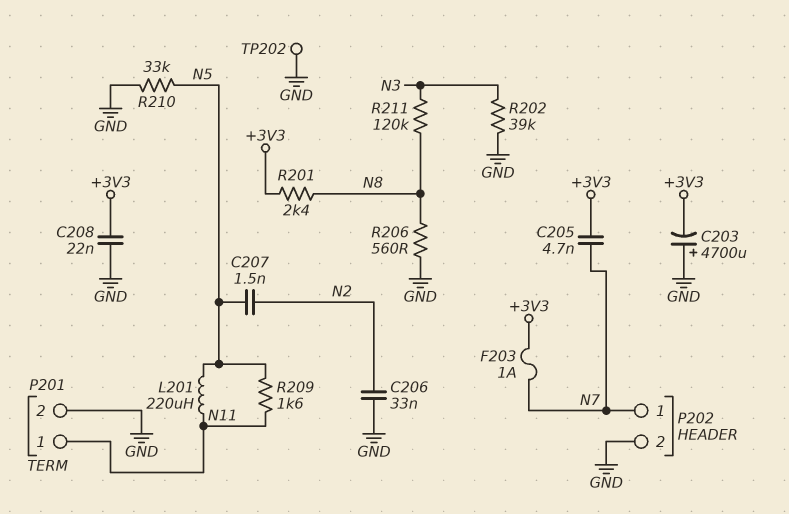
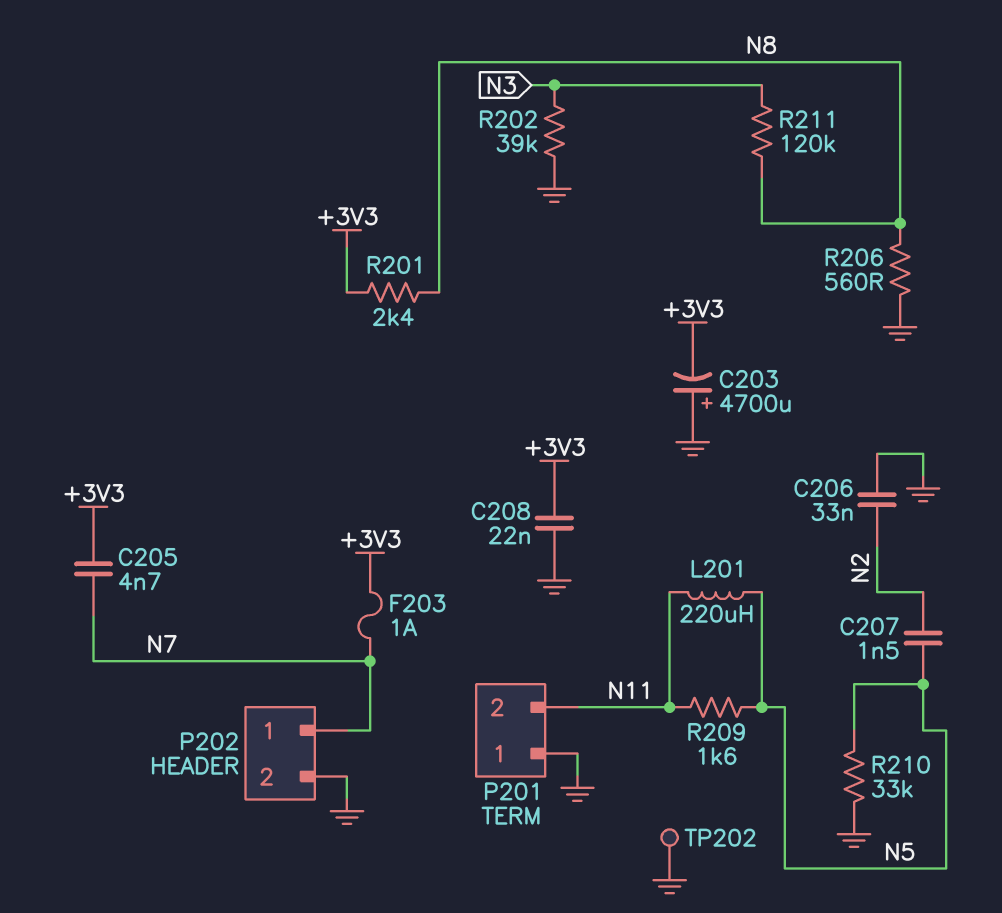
P201 pin 1: N11 -> GND
P201 pin 2: GND -> N11

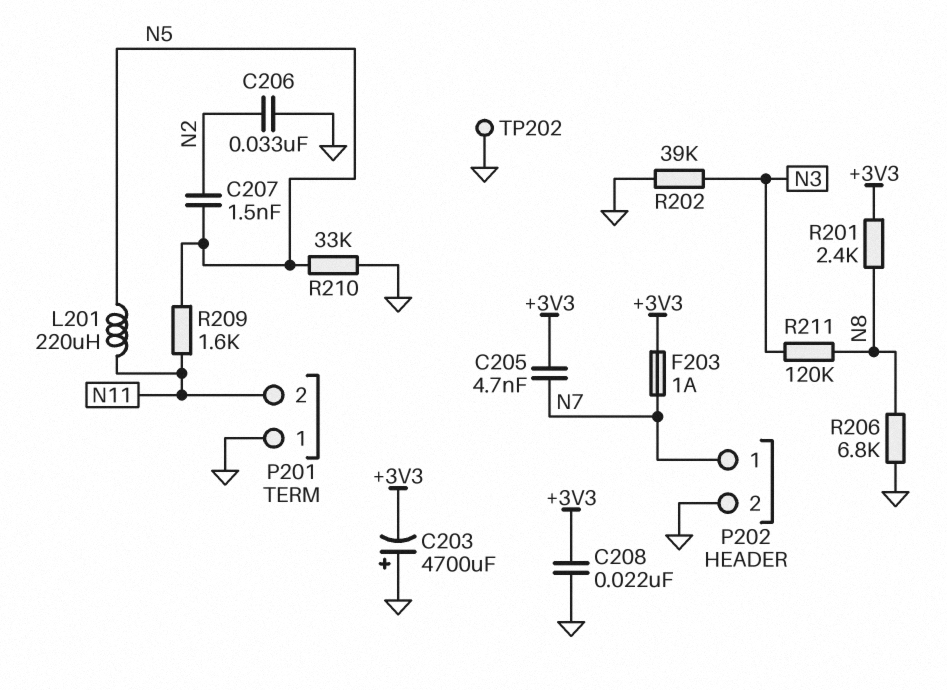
R206: 560 (GND, N8) -> 6.8k (GND, N8)

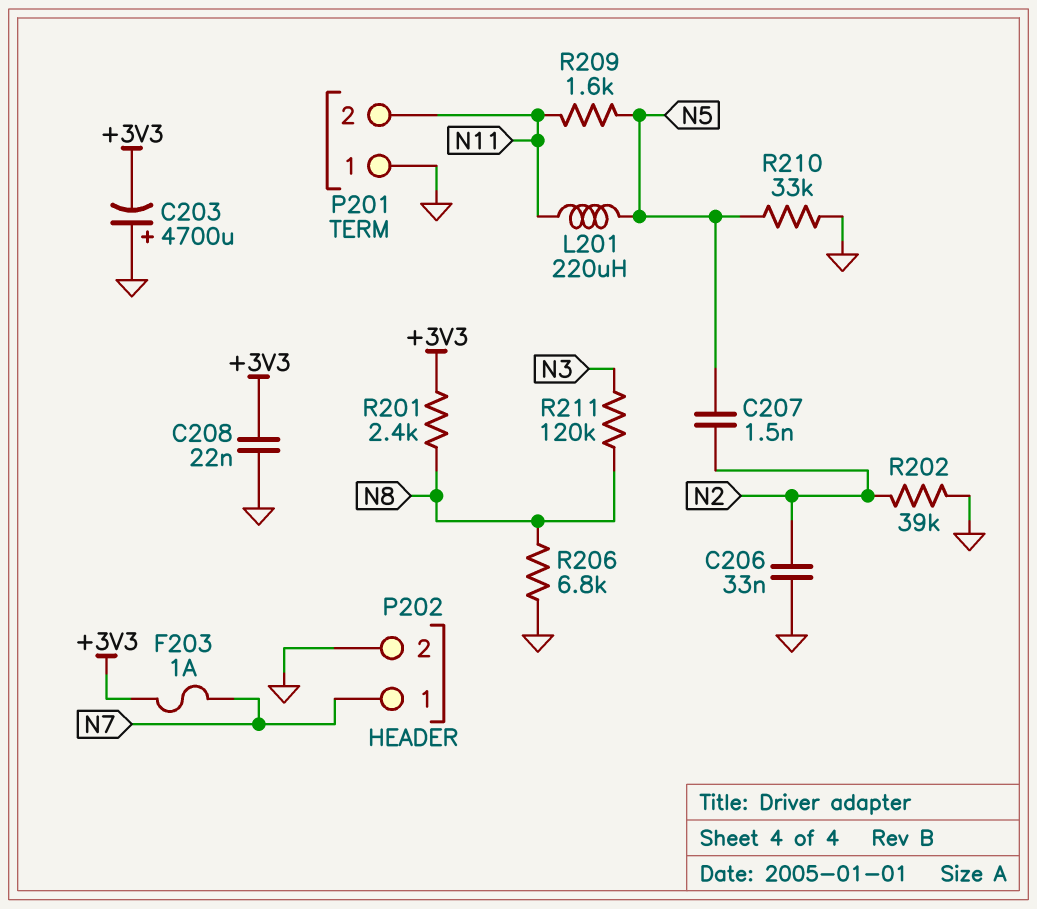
C205: 4.7nF (+3V3, N7) -> none
R202: 39k (GND, N3) -> 39k (GND, N2)
TP202: test point (GND) -> none

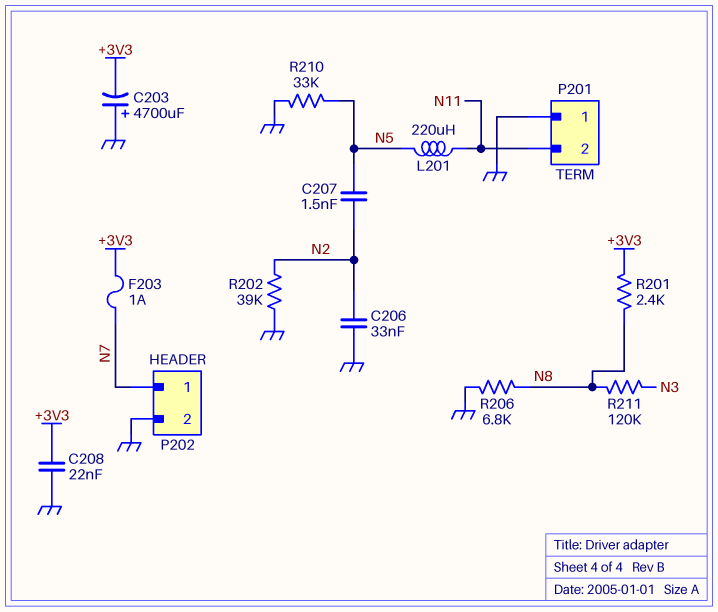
R209: 1.6k (N5, N11) -> none

